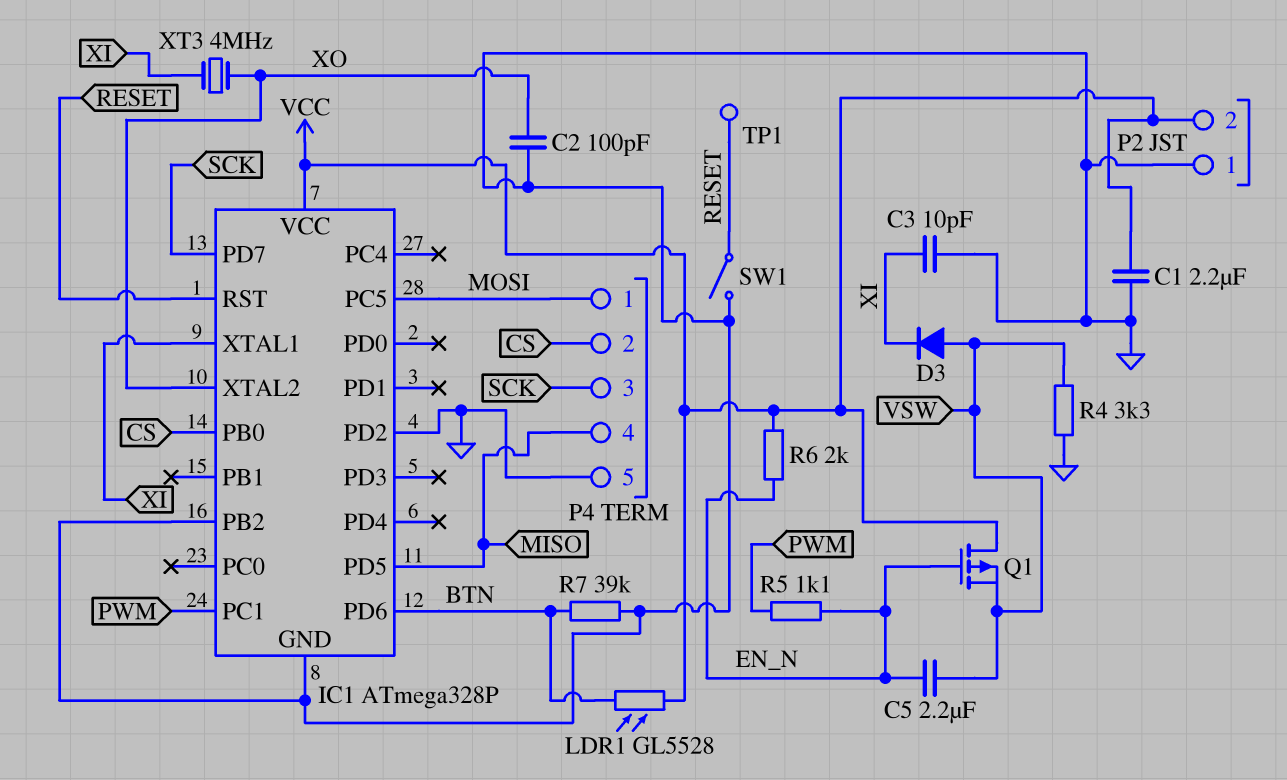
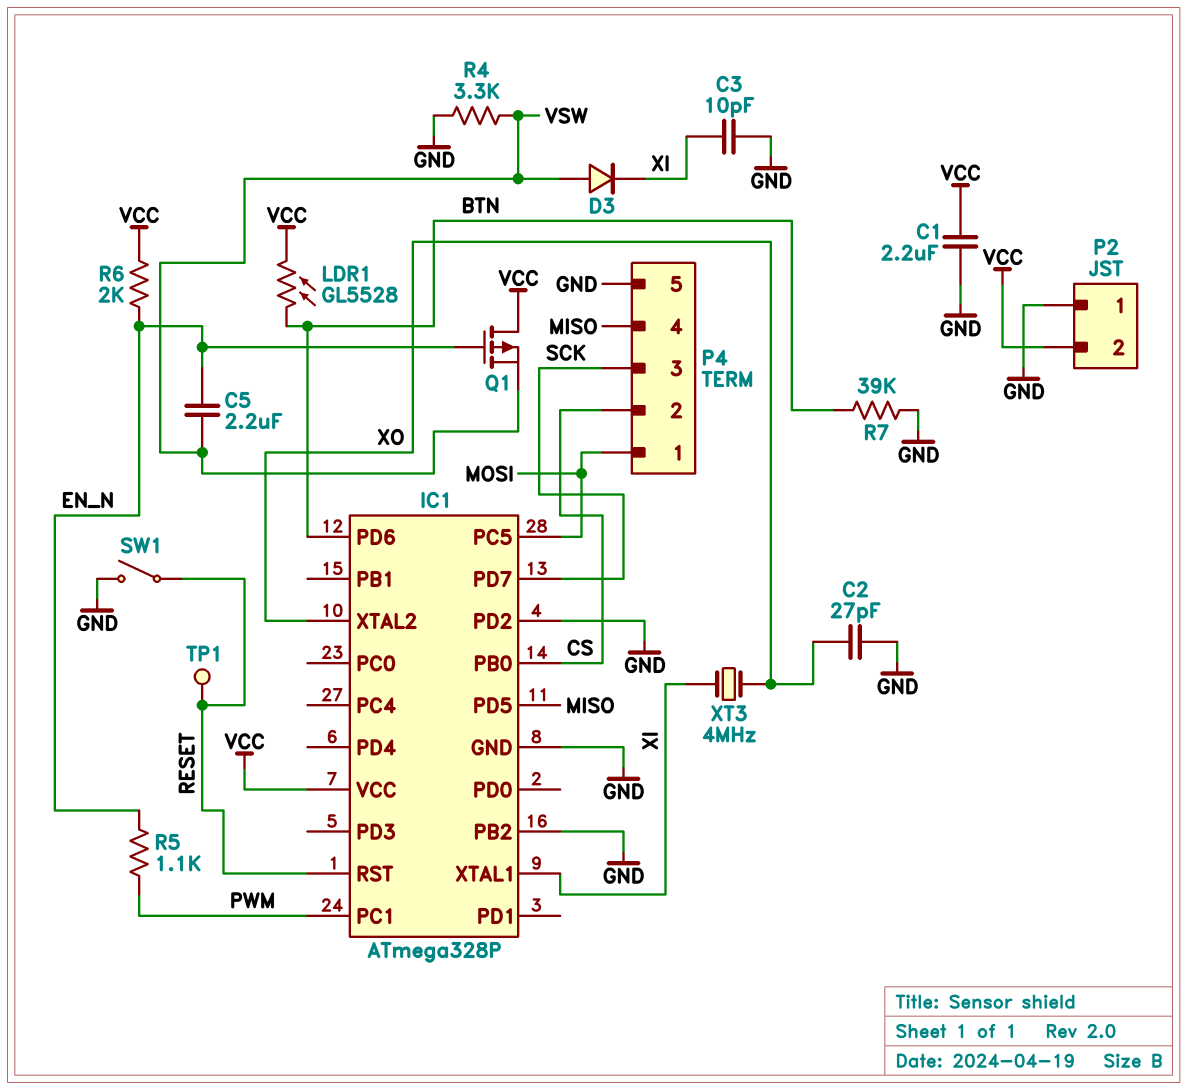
C2: 100pF (GND, XO) -> 27pF (GND, XO)

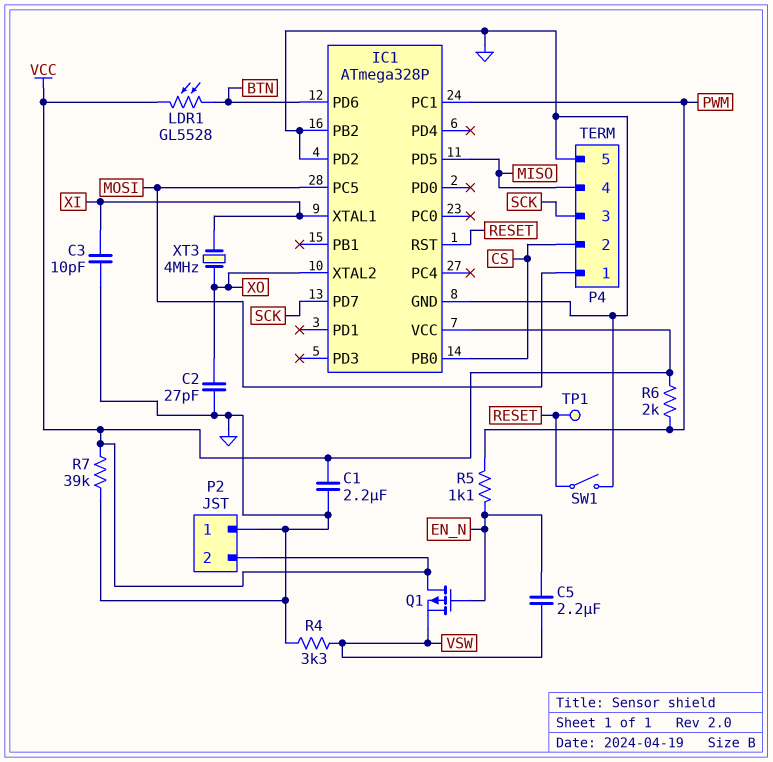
D3: diode (A VSW, K XI) -> none
R6: 2k (EN_N, VCC) -> 2k (PWM, VCC)
R7: 39k (BTN, GND) -> 39k (GND, VCC)

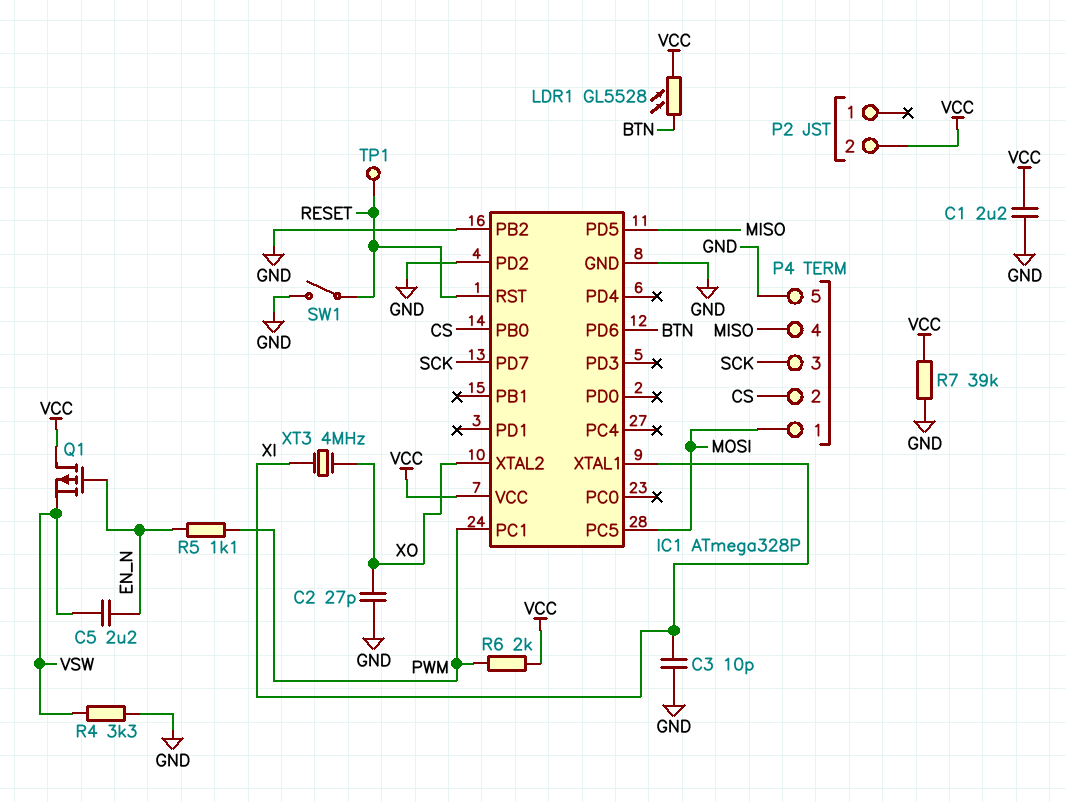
P2 pin 1: GND -> none

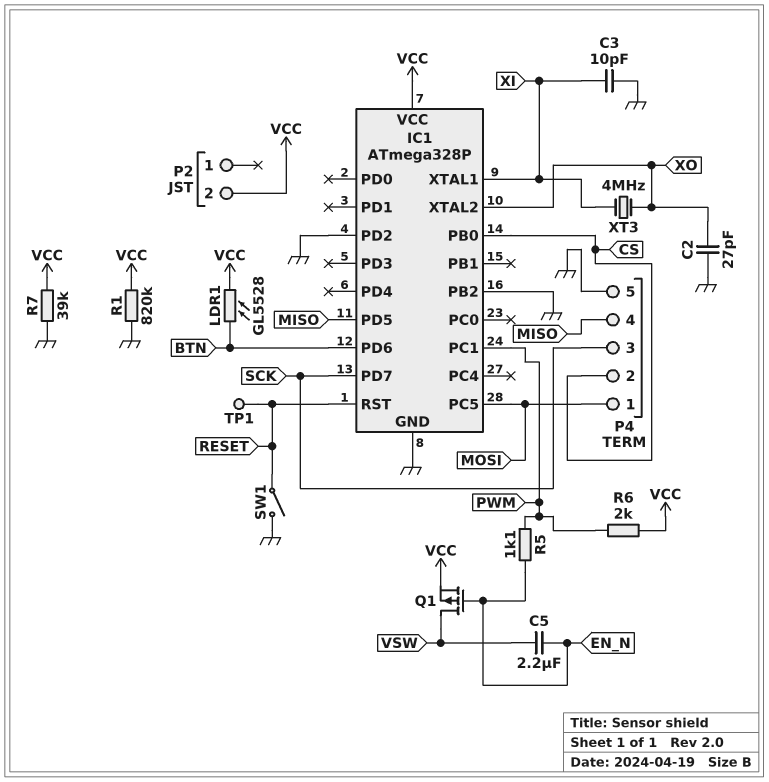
C1: 2.2uF (GND, VCC) -> none
Q1: PMOS (G EN_N, D VCC, S VSW) -> PMOS (G EN_N, D VSW, S VCC)
R1: none -> 820k (GND, VCC)
R4: 3.3k (GND, VSW) -> none

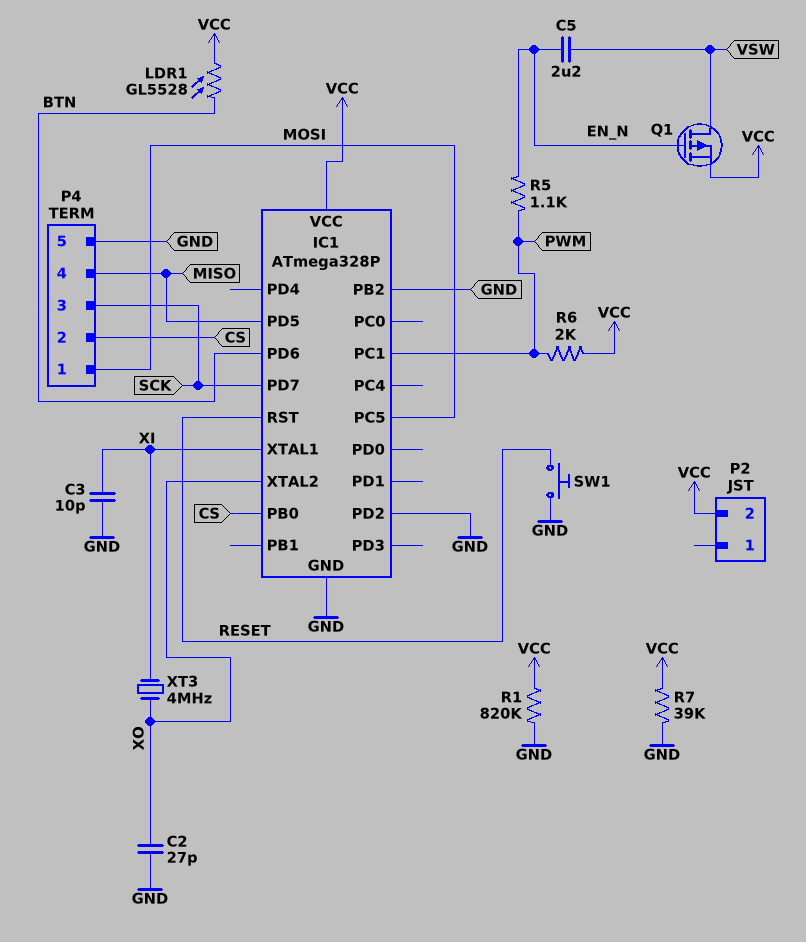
SW1: switch (GND, RESET) -> button (GND, RESET)
TP1: test point (RESET) -> none

